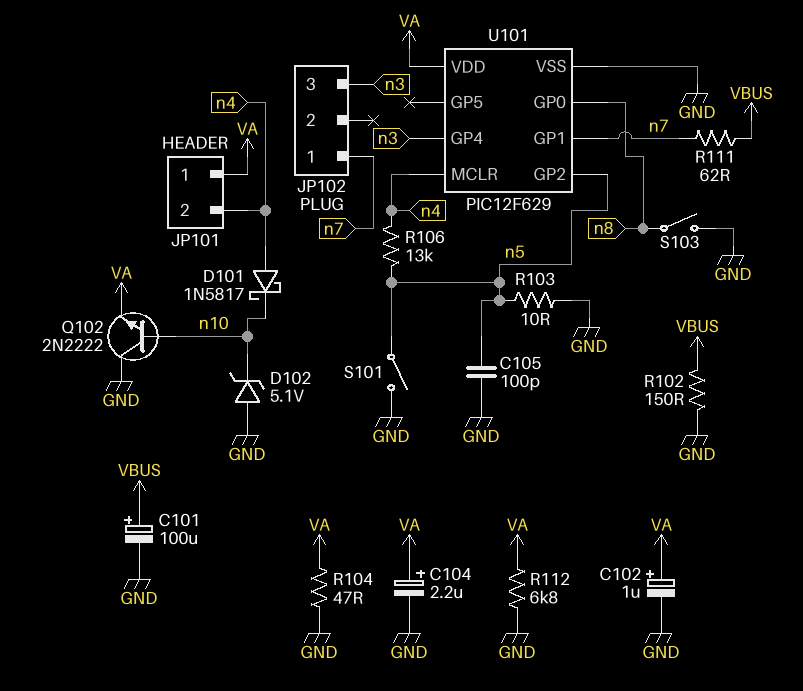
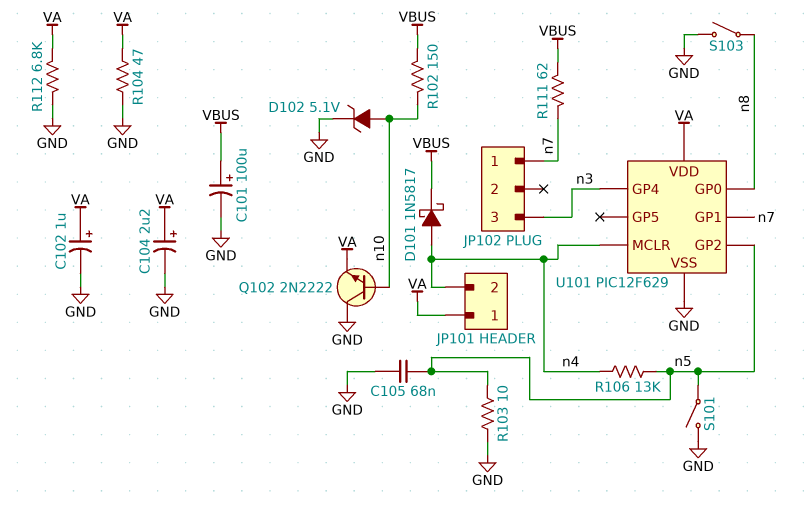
C105: 100pF (GND, n5) -> 68nF (GND, n5)
D101: schottky 1N5817 (A n4, K n10) -> schottky 1N5817 (A n4, K VBUS)
D102: zener 5.1V (A GND, K n10) -> zener 5.1V (A n10, K GND)
R102: 150 (GND, VBUS) -> 150 (VBUS, n10)

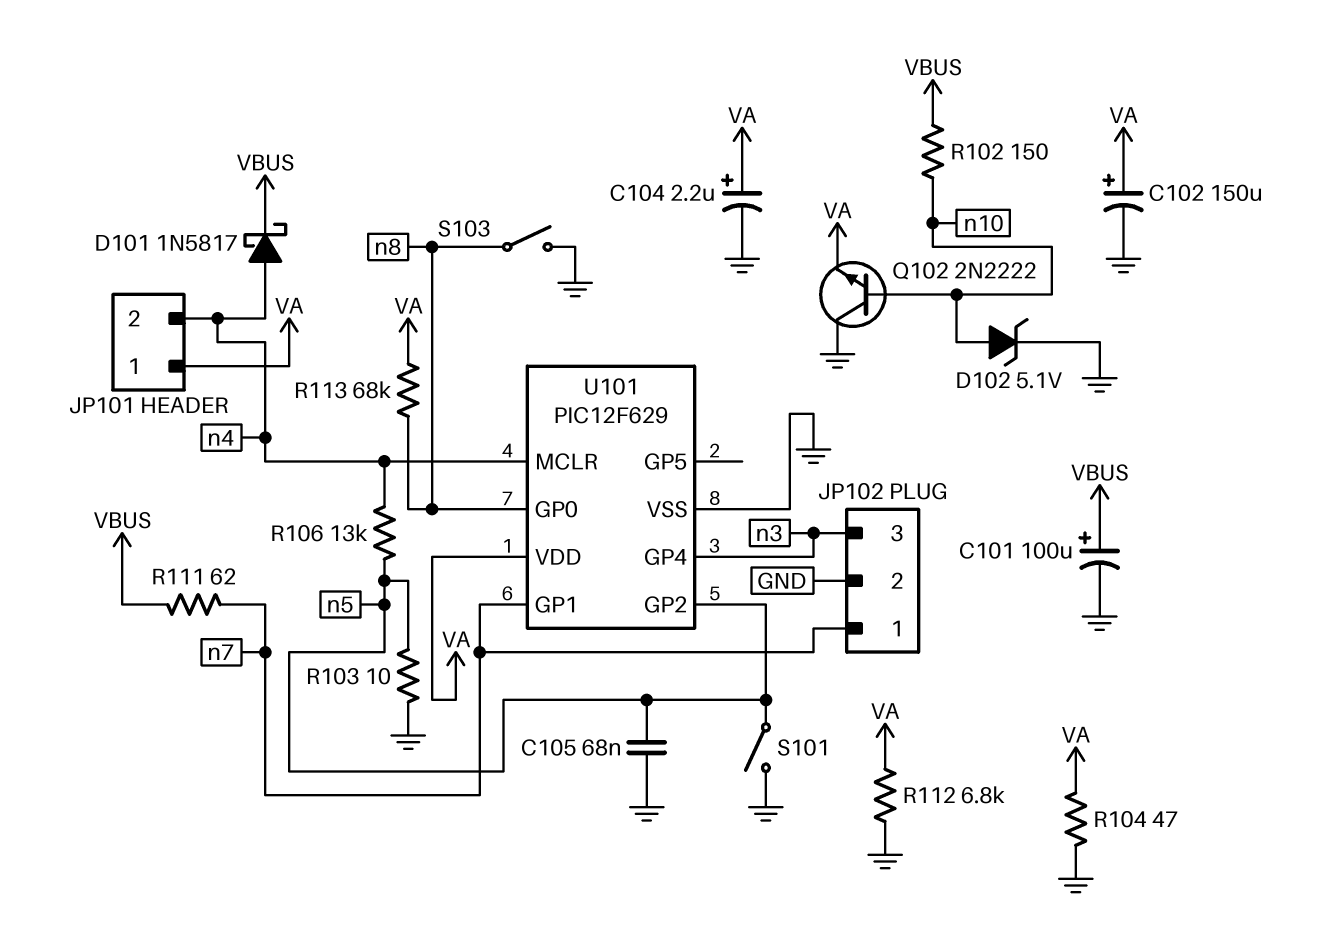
C102: 1uF (plus VA, minus GND) -> 150uF (plus VA, minus GND)
JP102 pin 2: none -> GND
R113: none -> 68k (VA, n8)

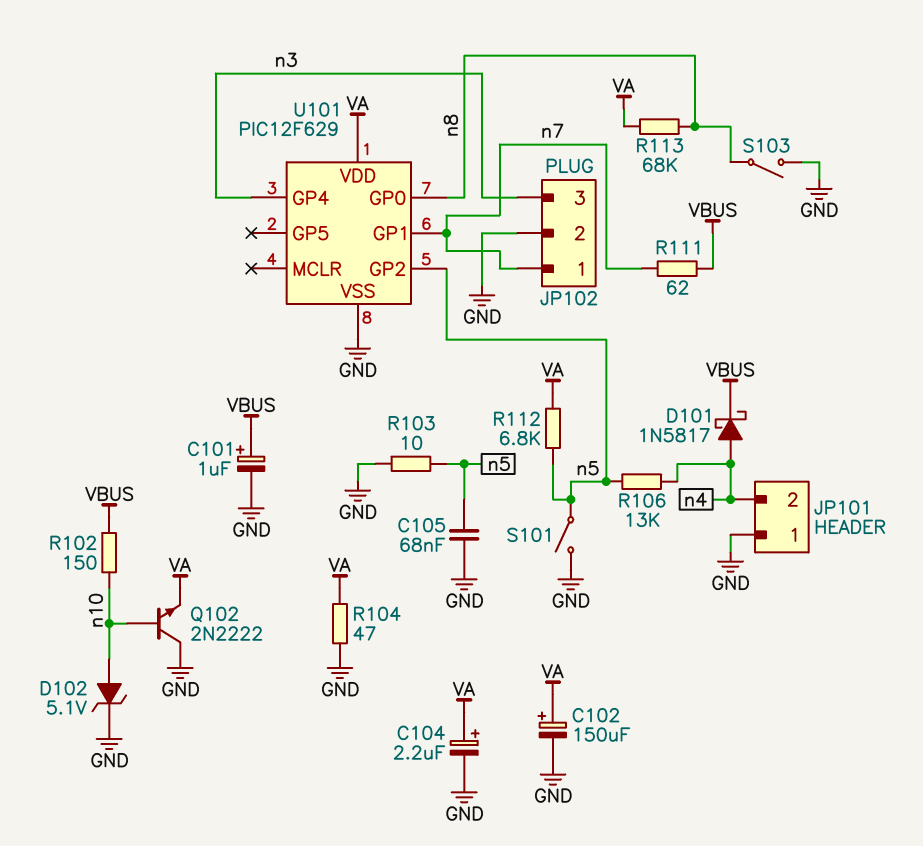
C101: 100uF (plus VBUS, minus GND) -> 1uF (plus VBUS, minus GND)
JP101 pin 1: VA -> GND
R112: 6.8k (GND, VA) -> 6.8k (VA, n5)
U101 pin MCLR: n4 -> none

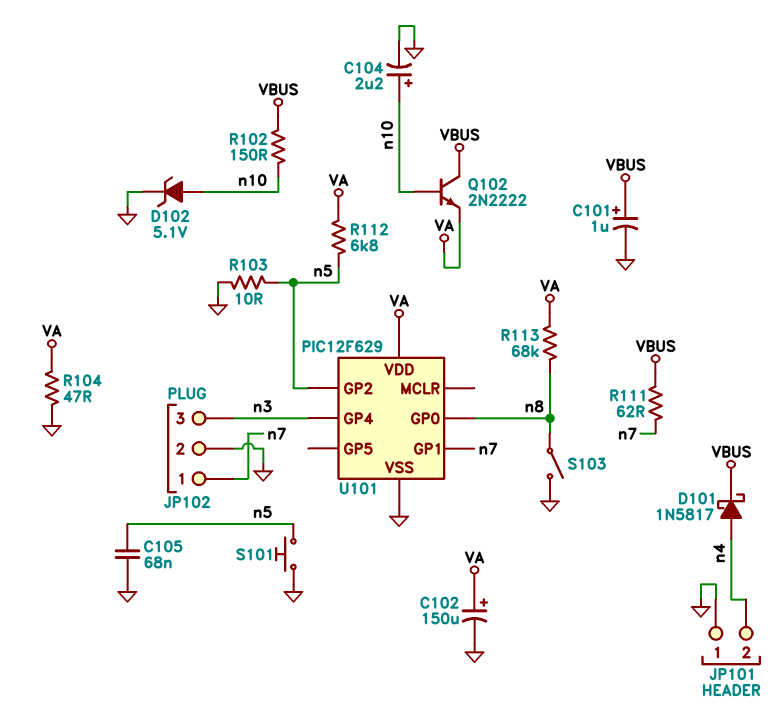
C104: 2.2uF (plus VA, minus GND) -> 2.2uF (plus n10, minus GND)
Q102: NPN 2N2222 (B n10, C GND, E VA) -> NPN 2N2222 (B n10, C VBUS, E VA)
R106: 13k (n4, n5) -> none
S101: switch (GND, n5) -> button (GND, n5)

